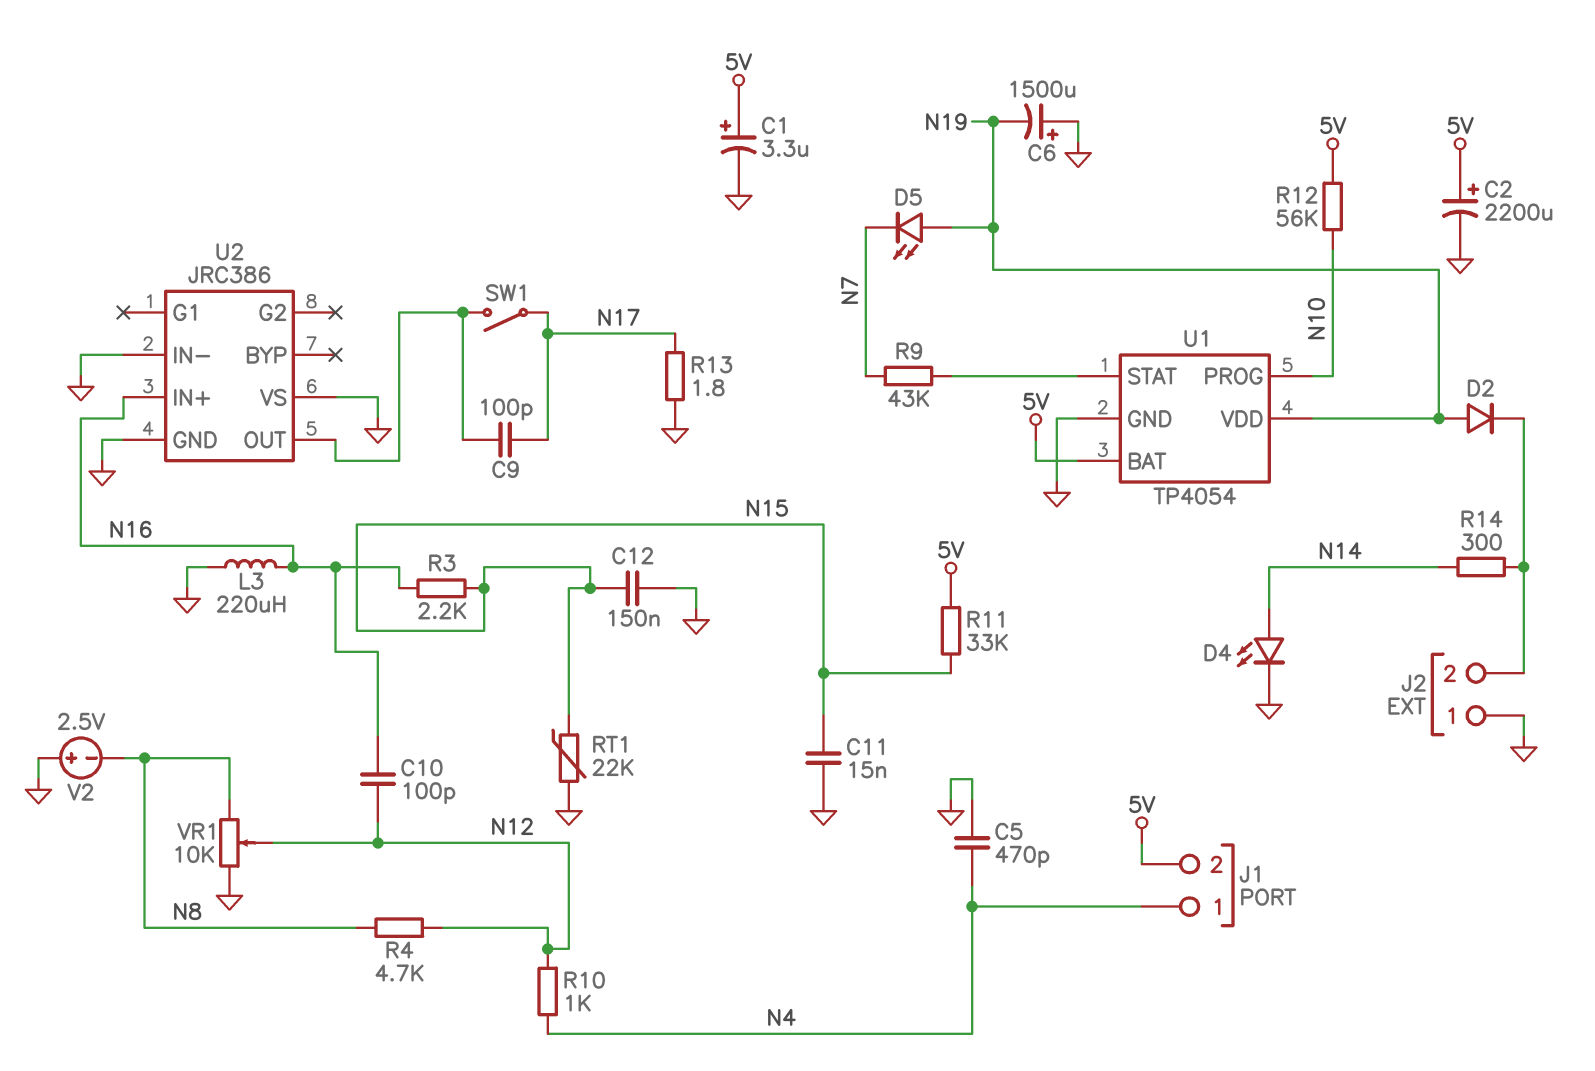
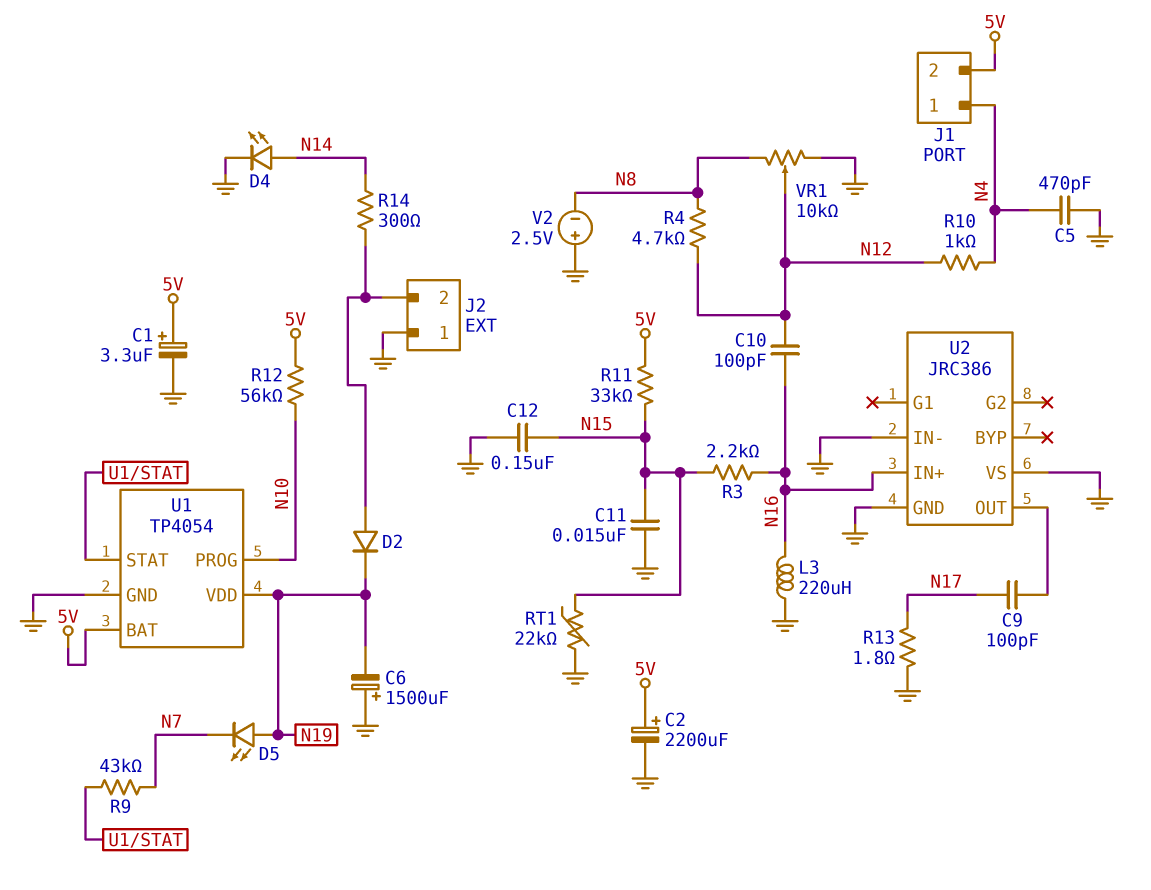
D2: diode (A N19, K J2/2) -> diode (A J2/2, K N19)
SW1: switch (N17, U2/OUT) -> none

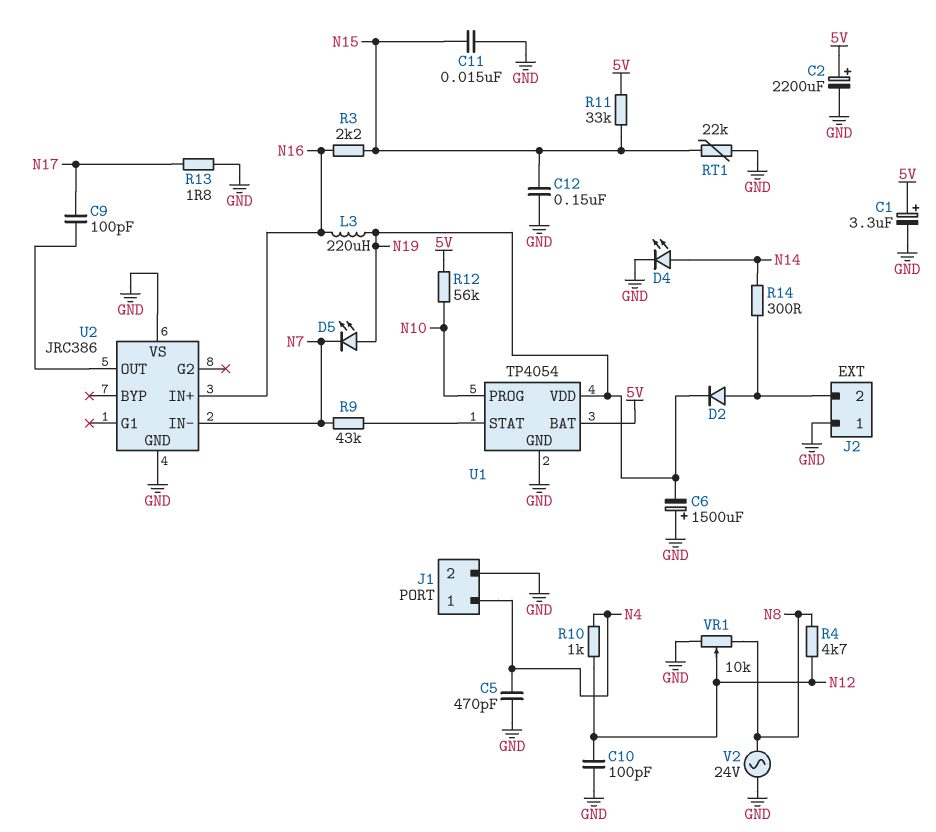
C10: 100pF (N12, N16) -> 100pF (GND, N12)
J1 pin 2: 5V -> GND
L3: 220uH (GND, N16) -> 220uH (N16, N19)
U2 pin IN-: GND -> N7
V2: 2.5V (plus GND, minus N8) -> AC 24V (GND, N8)

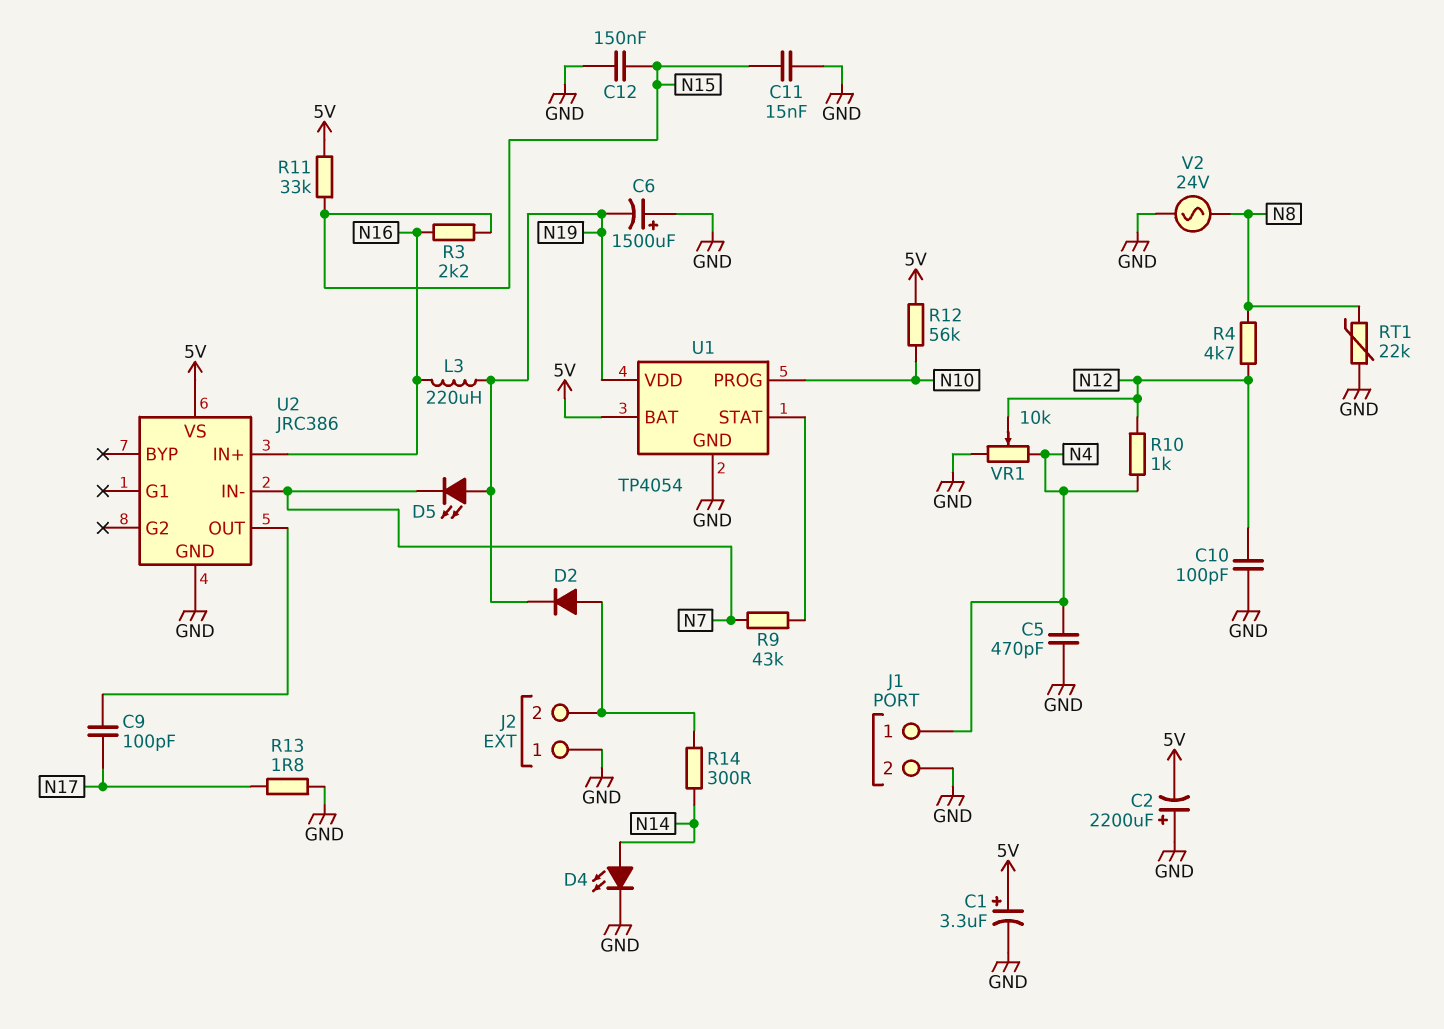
C2: 2200uF (plus 5V, minus GND) -> 2200uF (plus GND, minus 5V)
RT1: 22k (GND, N15) -> 22k (GND, N8)
U2 pin VS: GND -> 5V
VR1: 10k (GND, N8, wiper N12) -> 10k (GND, N4, wiper N12)

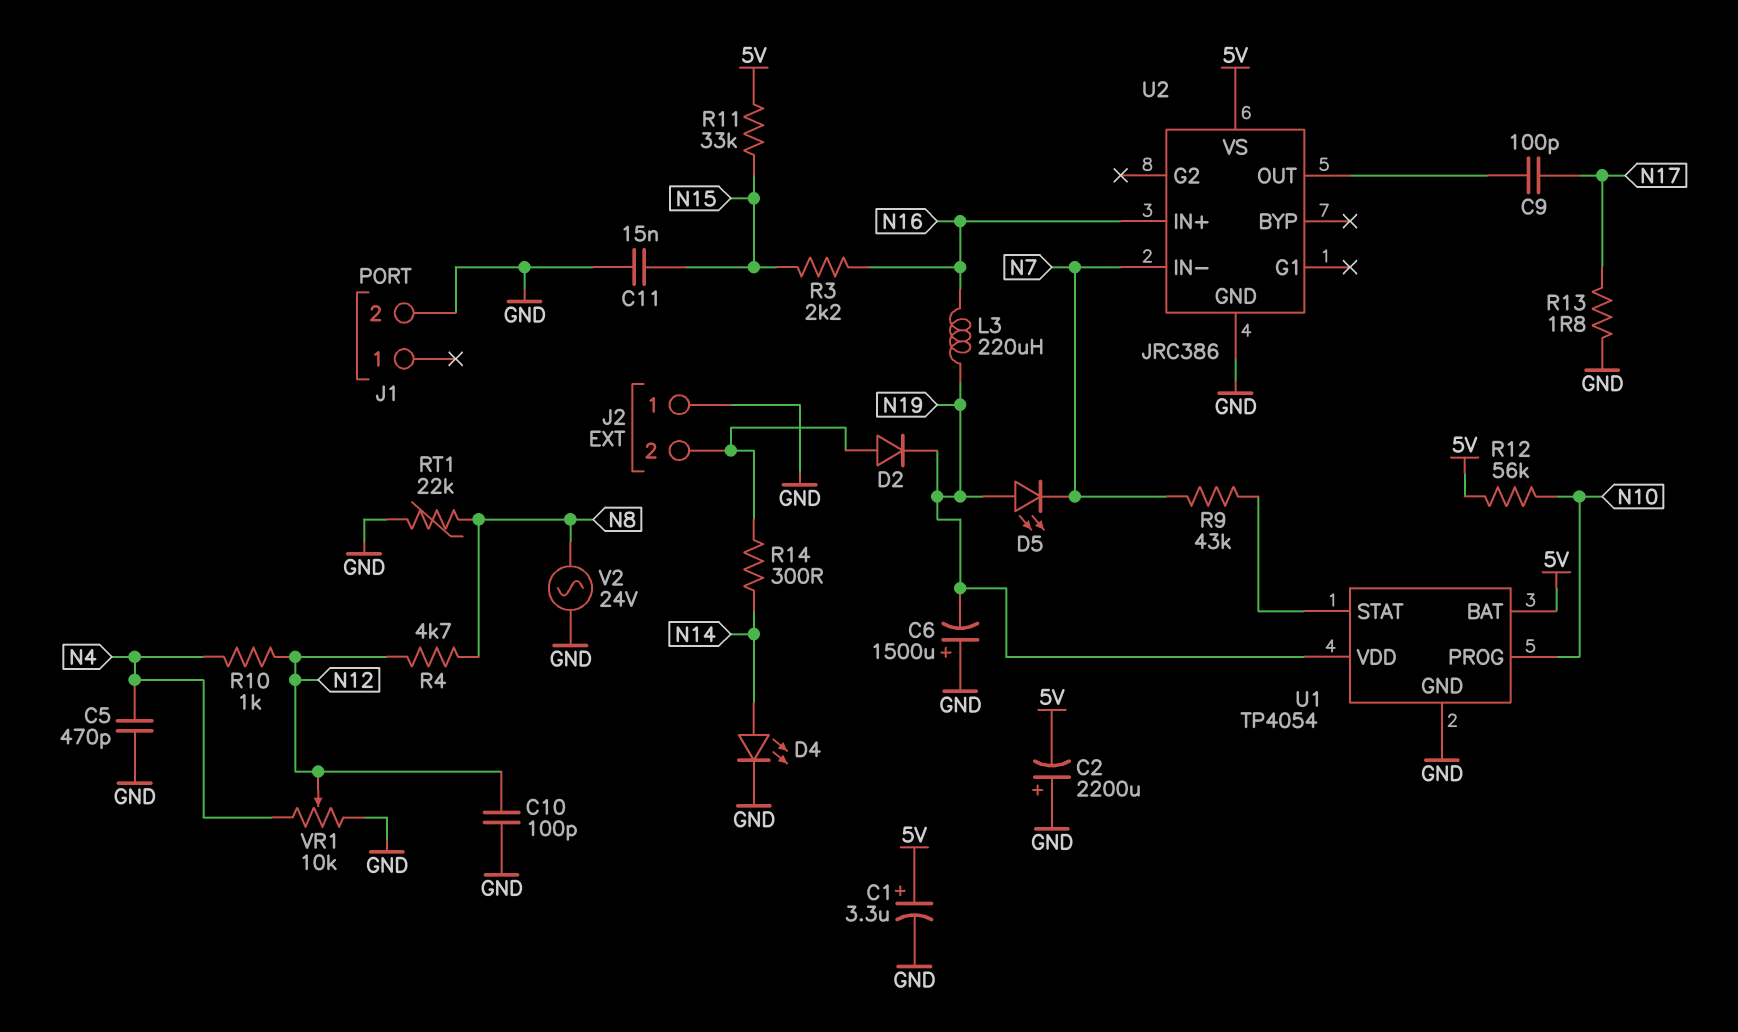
C12: 150nF (GND, N15) -> none
J1 pin 1: N4 -> none

